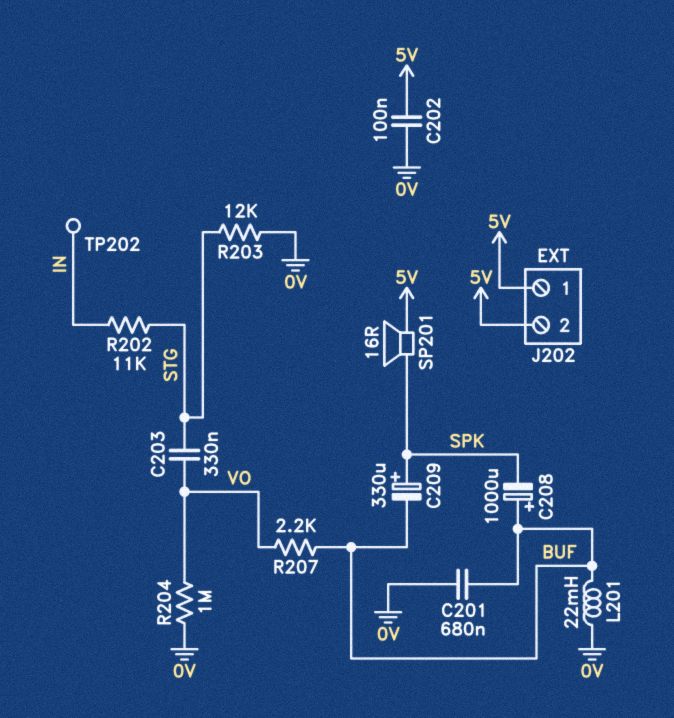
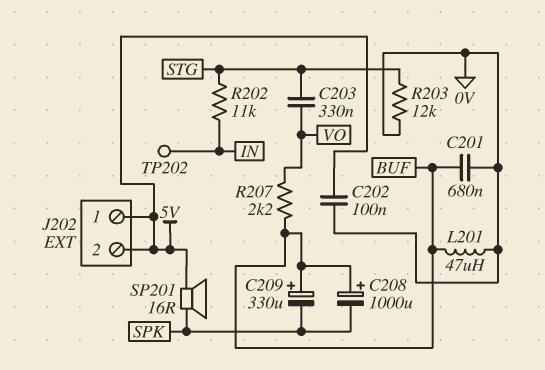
C209: 330uF (plus SPK, minus BUF) -> 330uF (plus BUF, minus SPK)
L201: 22mH (0V, BUF) -> 47uH (0V, BUF)
R204: 1M (0V, VO) -> none

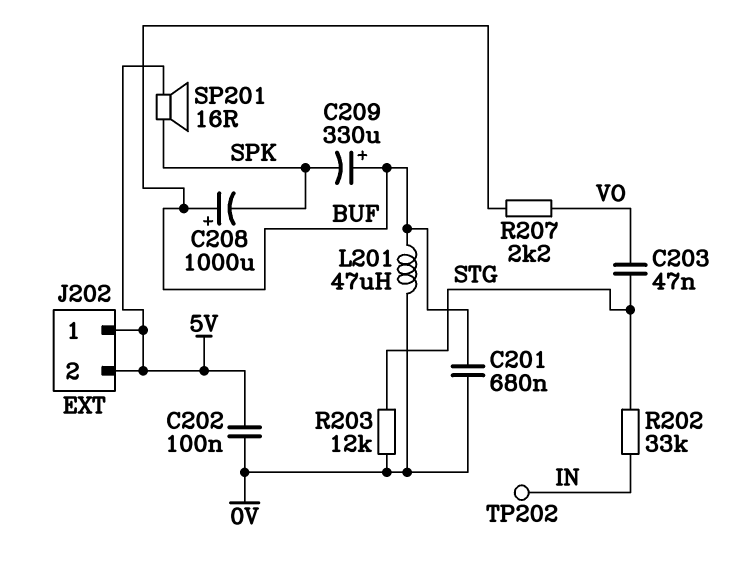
C203: 330nF (STG, VO) -> 47nF (STG, VO)
R202: 11k (IN, STG) -> 33k (IN, STG)

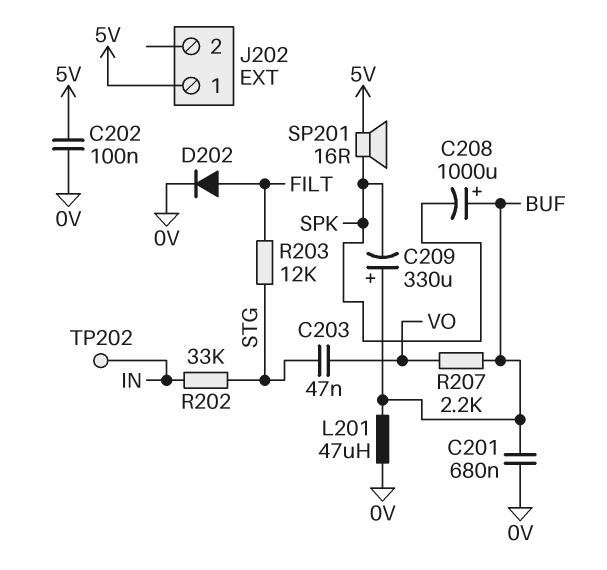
D202: none -> diode (A FILT, K 0V)
J202 pin 2: 5V -> none
R203: 12k (0V, STG) -> 12k (FILT, STG)

